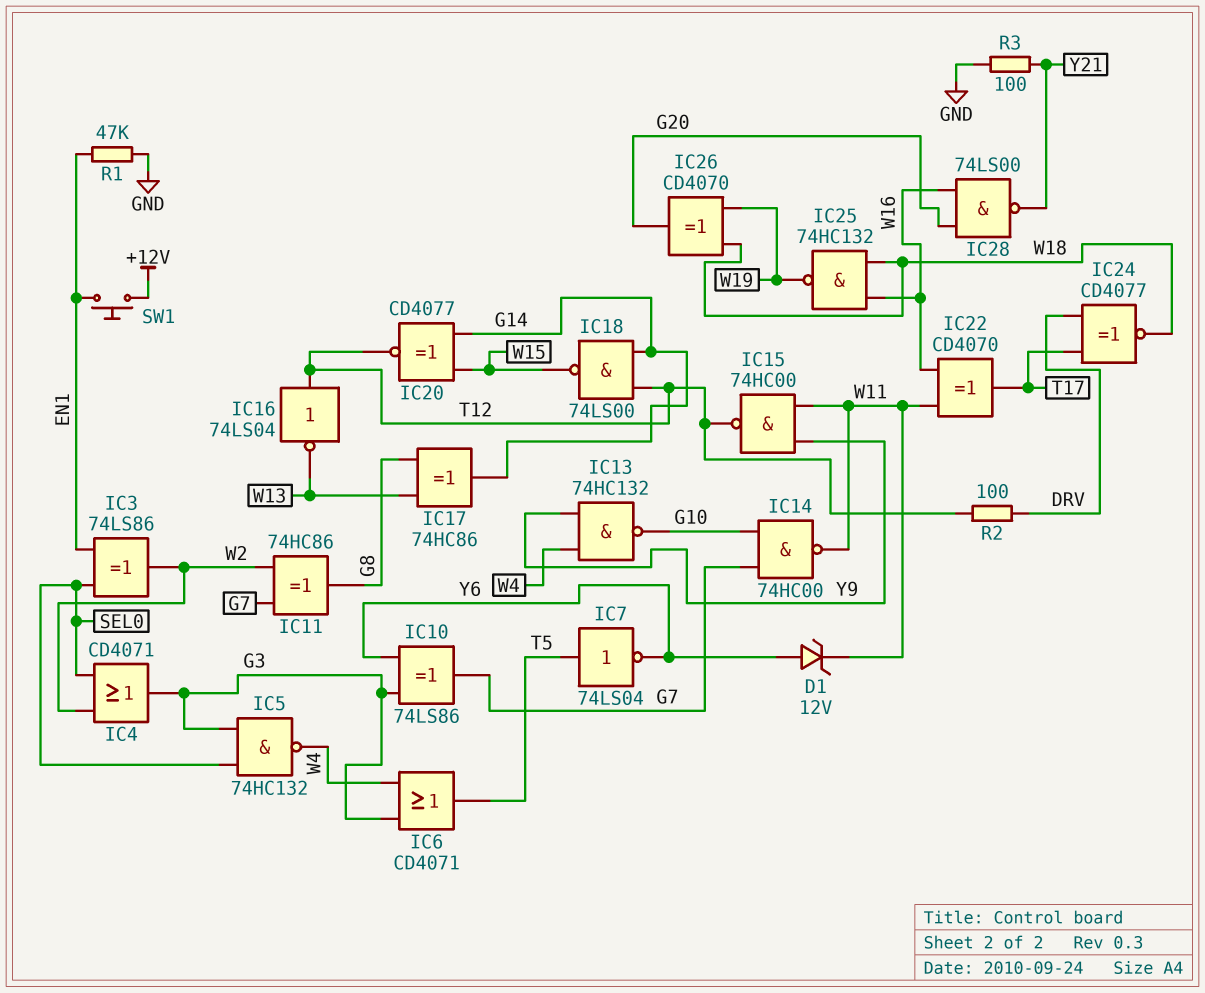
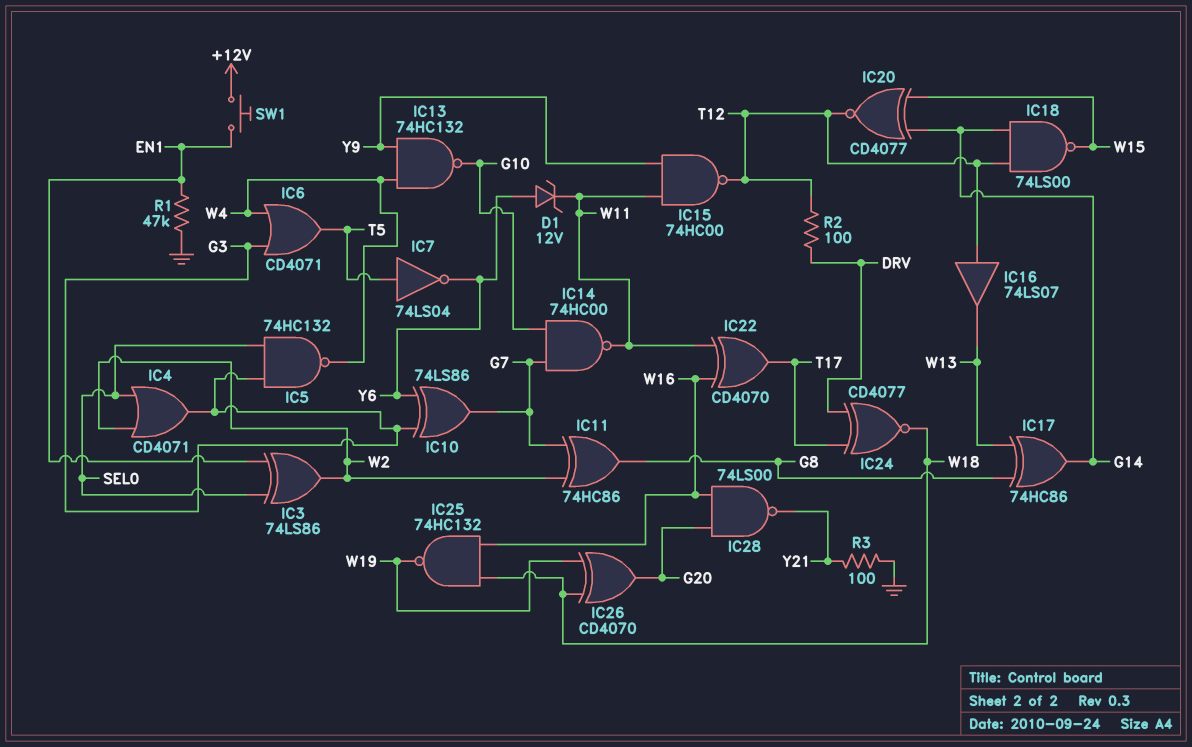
IC16: NOT 74LS04 (in T12, out W13) -> buffer 74LS07 (in T12, out W13)

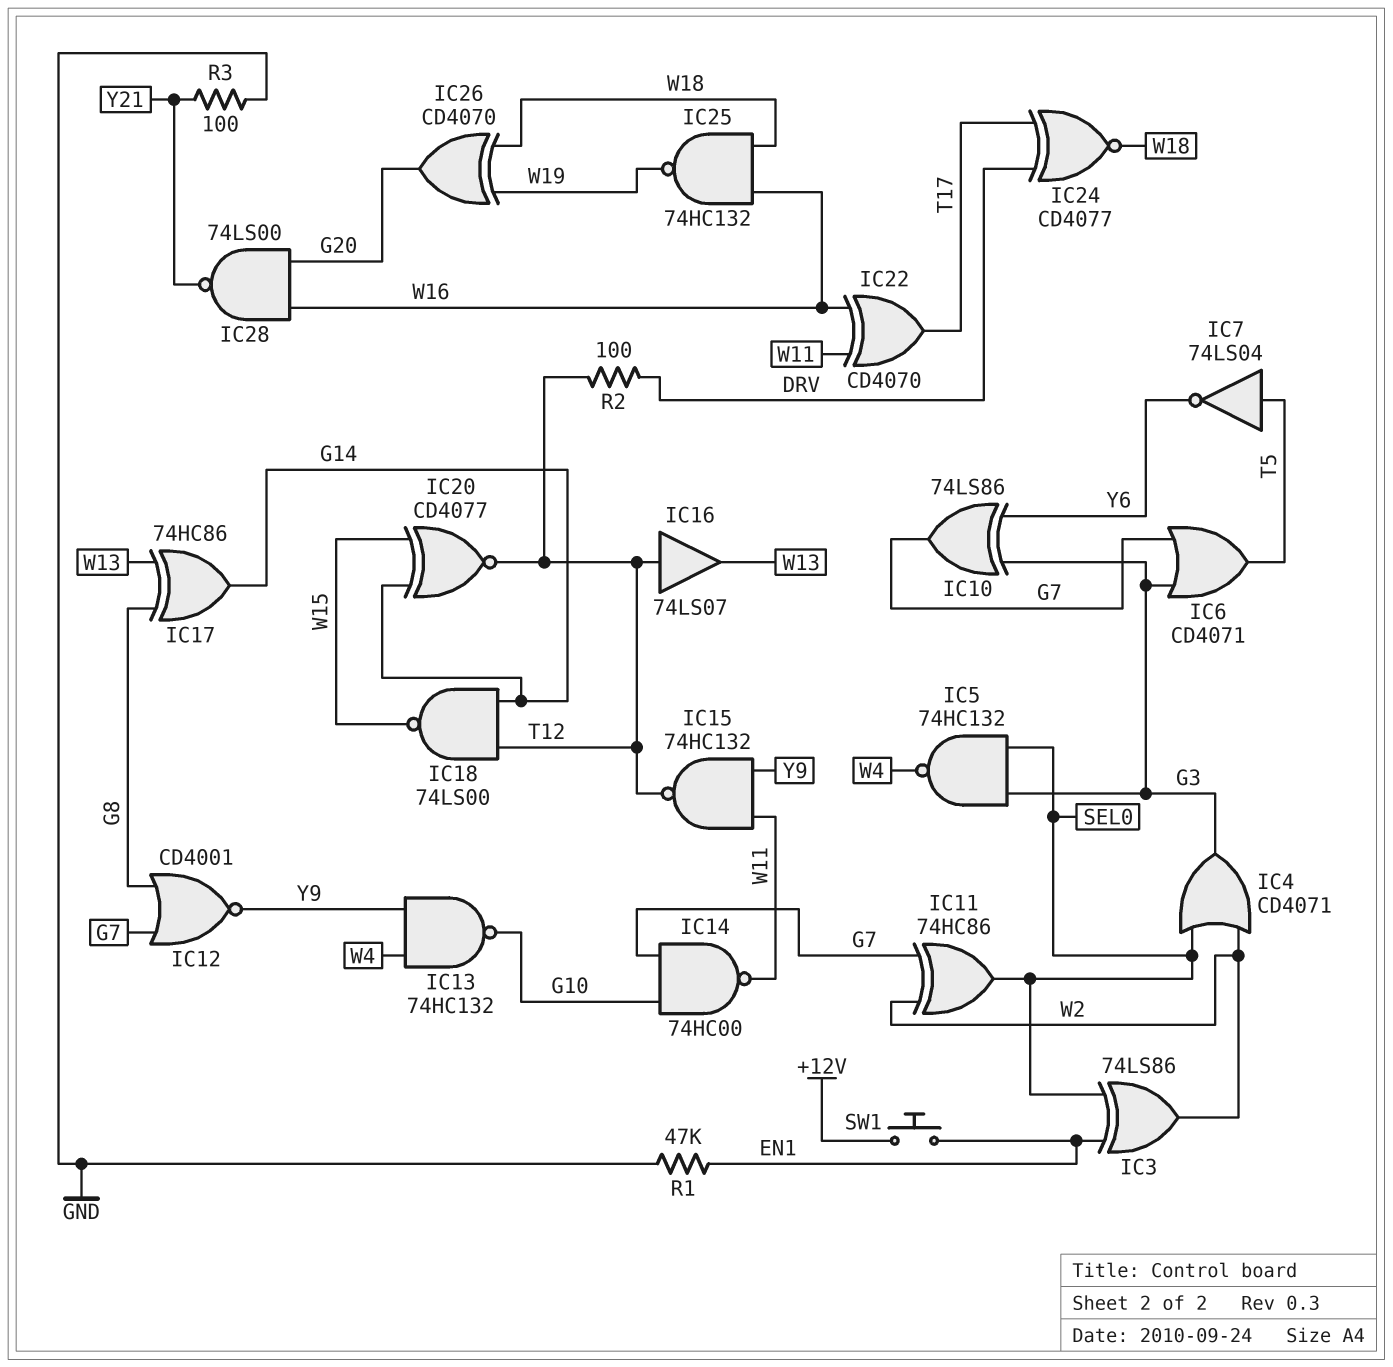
D1: zener 12V (A Y6, K W11) -> none
IC6: OR CD4071 (in G3, in W4, out T5) -> OR CD4071 (in G3, in G7, out T5)
IC11: XOR 74HC86 (in G7, in W2, out G8) -> XOR 74HC86 (in G7, in W2, out SEL0)
IC12: none -> NOR CD4001 (in G7, in G8, out Y9)
IC15: NAND 74HC00 (in W11, in Y9, out T12) -> NAND 74HC132 (in W11, in Y9, out T12)

